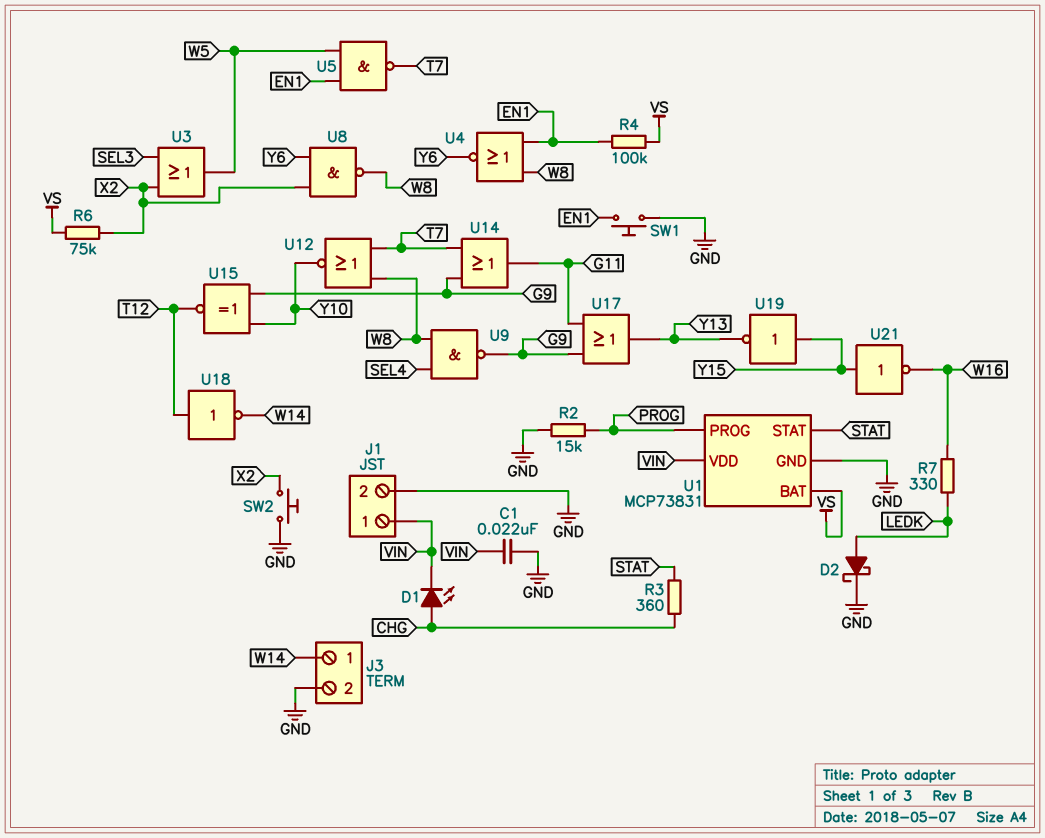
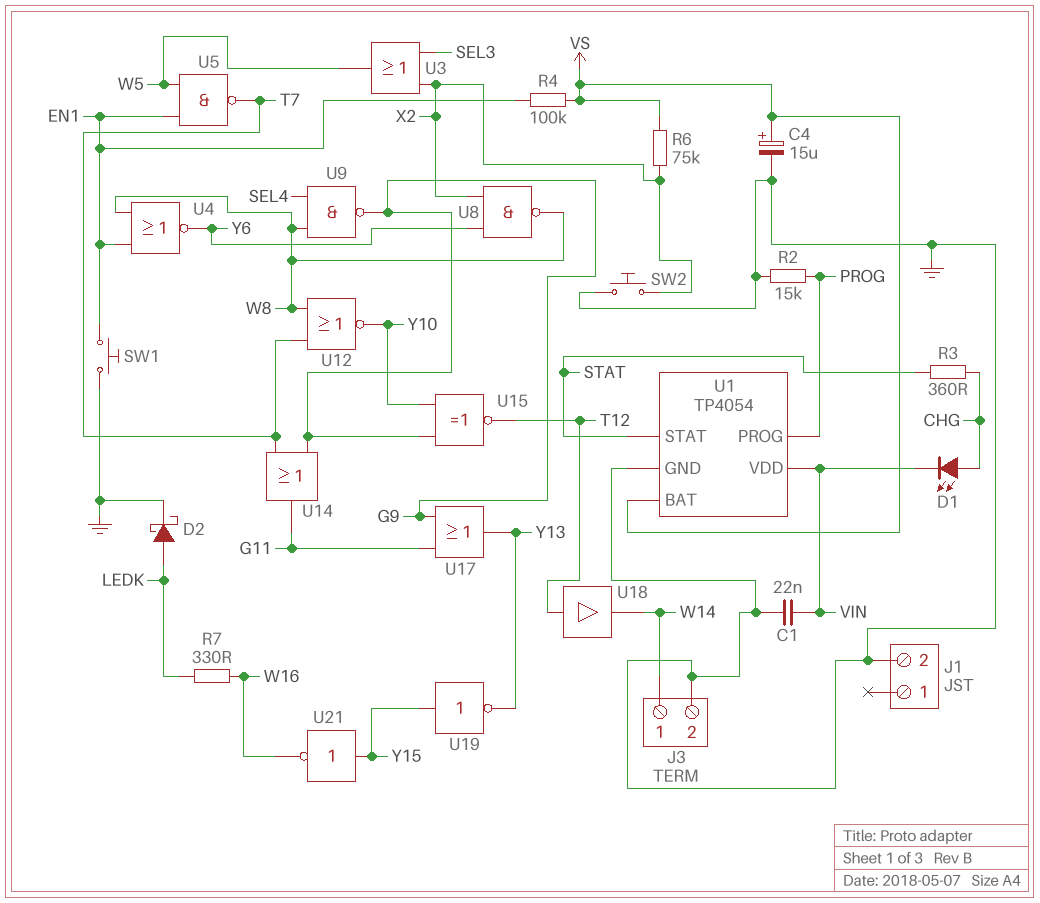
C4: none -> 15uF (plus VS, minus GND)
J1 pin 1: VIN -> none
U1: MCP73831 -> TP4054
U18: NOT (in T12, out W14) -> buffer (in T12, out W14)

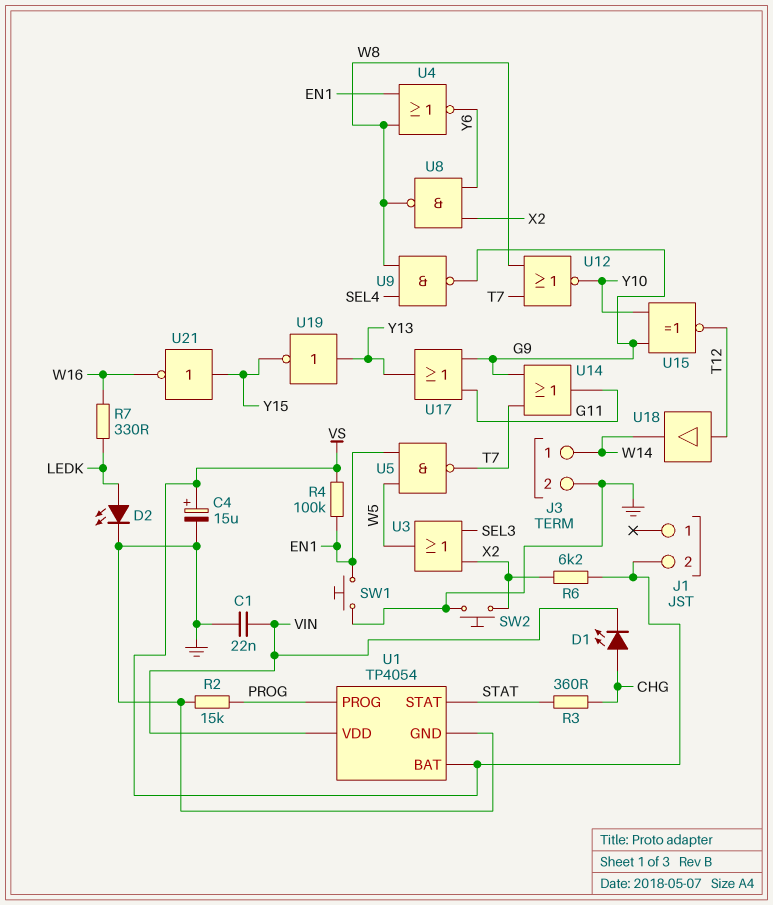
D2: schottky (A LEDK, K GND) -> LED (A LEDK, K GND)
J1 pin 2: GND -> VS
R6: 75k (VS, X2) -> 6.2k (VS, X2)
U19: NOT (in Y15, out Y13) -> NOT (in Y13, out Y15)

